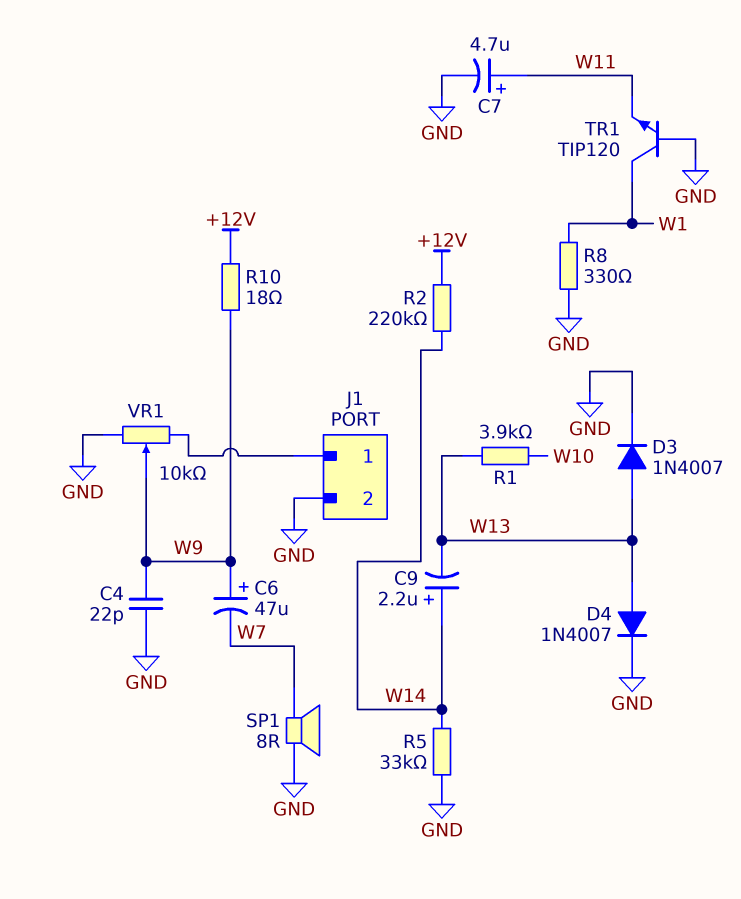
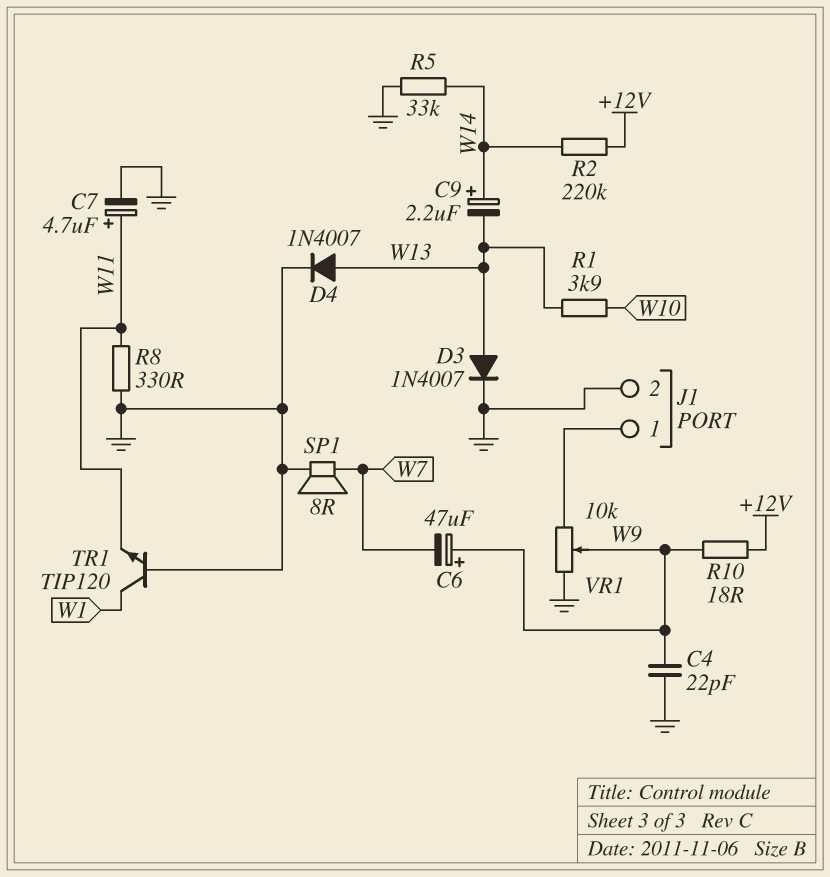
R8: 330 (GND, W1) -> 330 (GND, W11)

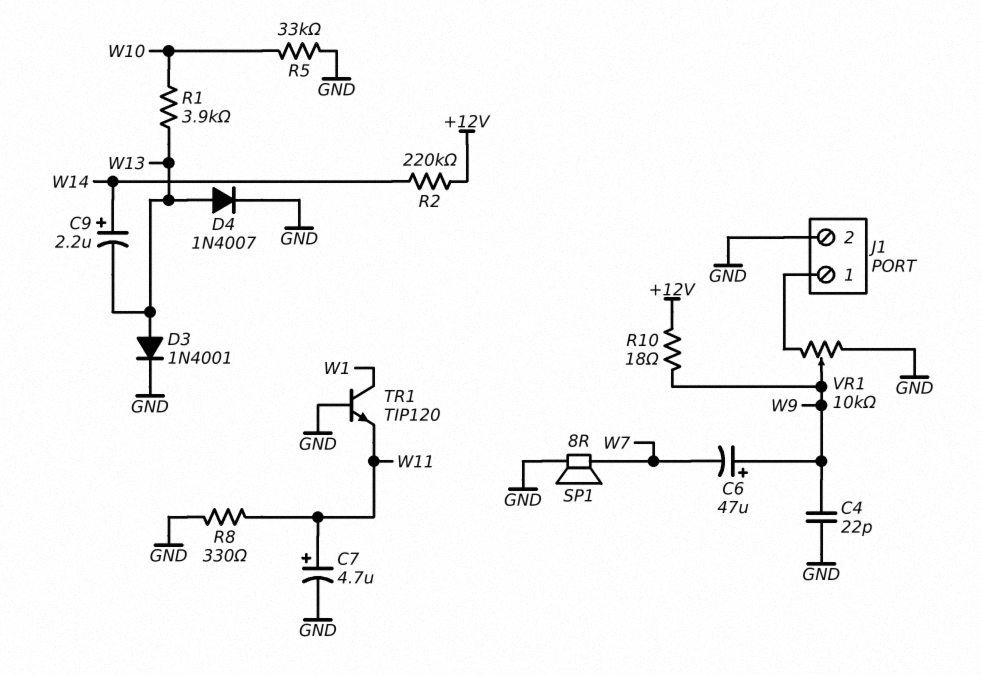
D3: diode 1N4007 (A W13, K GND) -> diode 1N4001 (A W13, K GND)
R5: 33k (GND, W14) -> 33k (GND, W10)

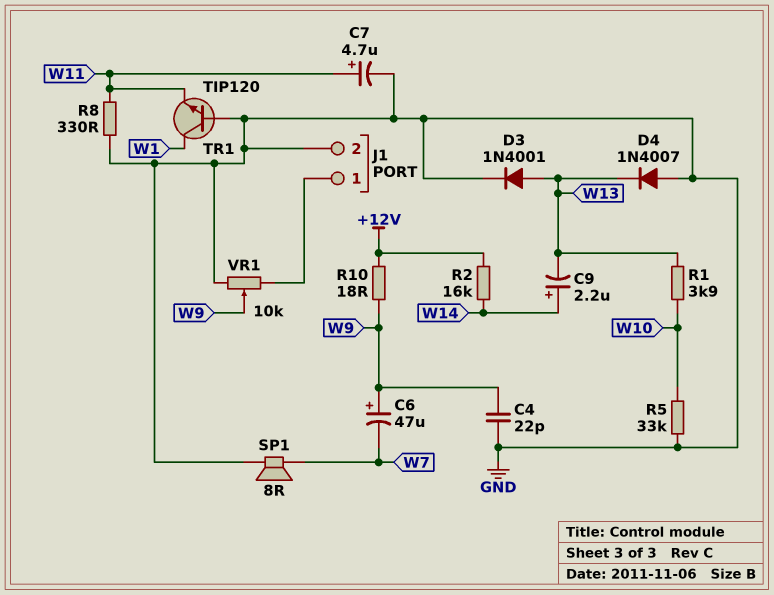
D4: diode 1N4007 (A W13, K GND) -> diode 1N4007 (A GND, K W13)
R2: 220k (+12V, W14) -> 16k (+12V, W14)

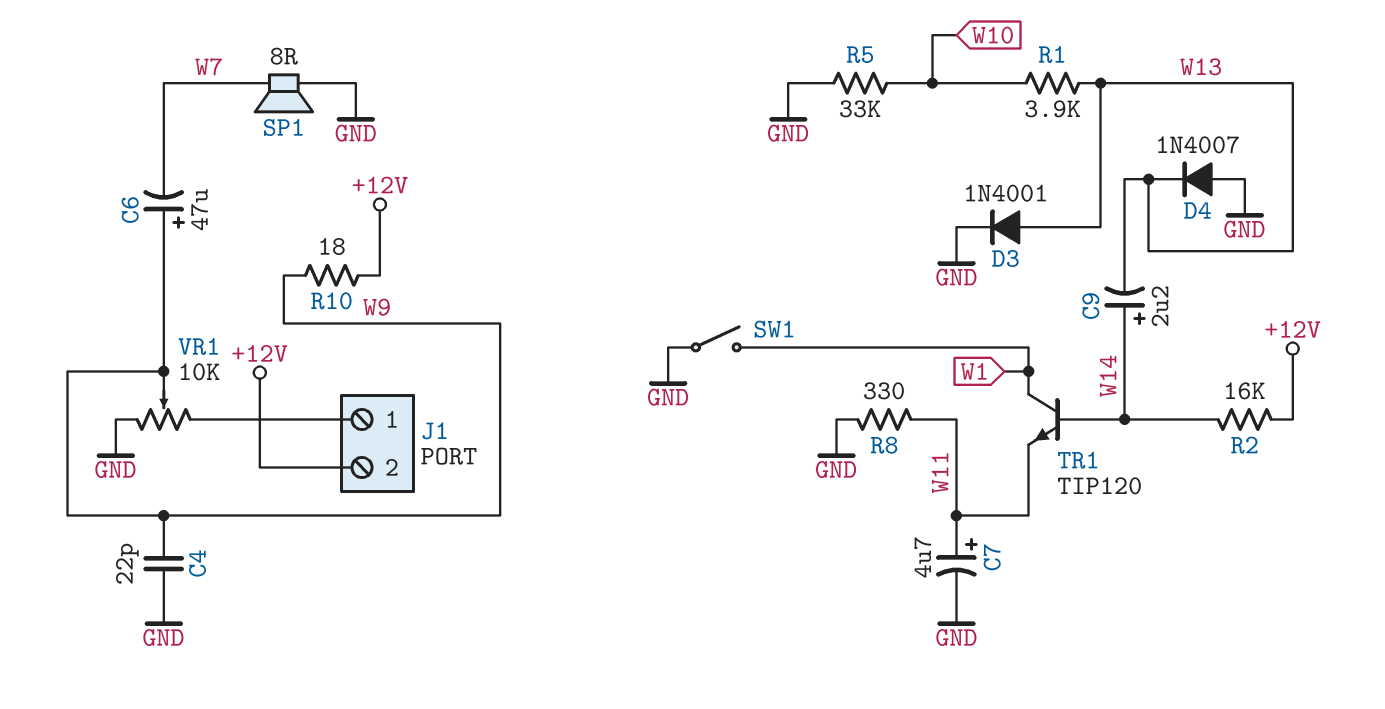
J1 pin 2: GND -> +12V
SW1: none -> switch (GND, W1)
TR1: NPN TIP120 (B GND, C W1, E W11) -> NPN TIP120 (B W14, C W1, E W11)

